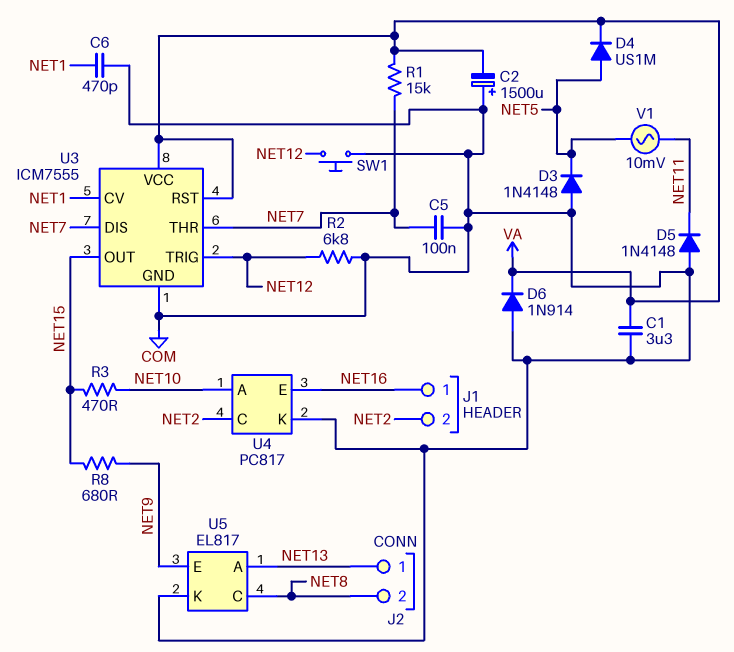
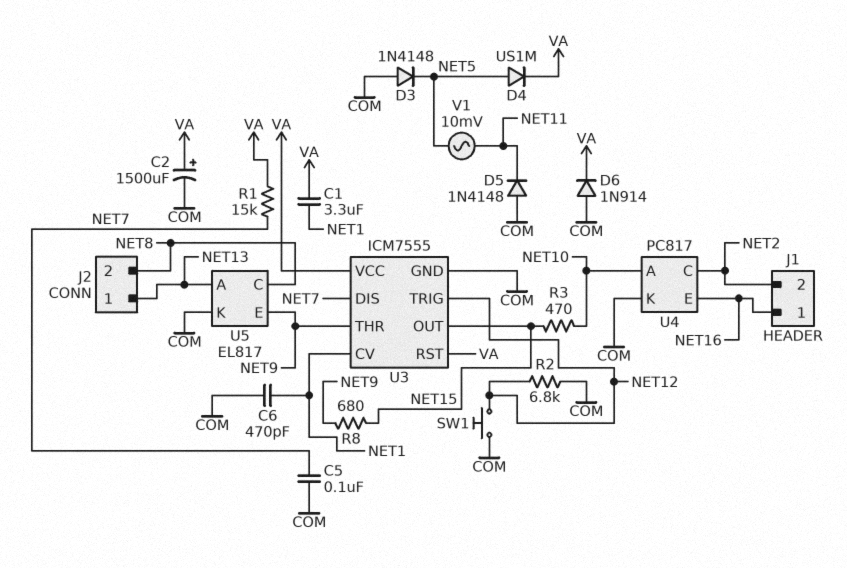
C1: 3.3uF (COM, VA) -> 3.3uF (NET1, VA)
C2: 1500uF (plus COM, minus VA) -> 1500uF (plus VA, minus COM)
U3 pin THR: NET7 -> NET9

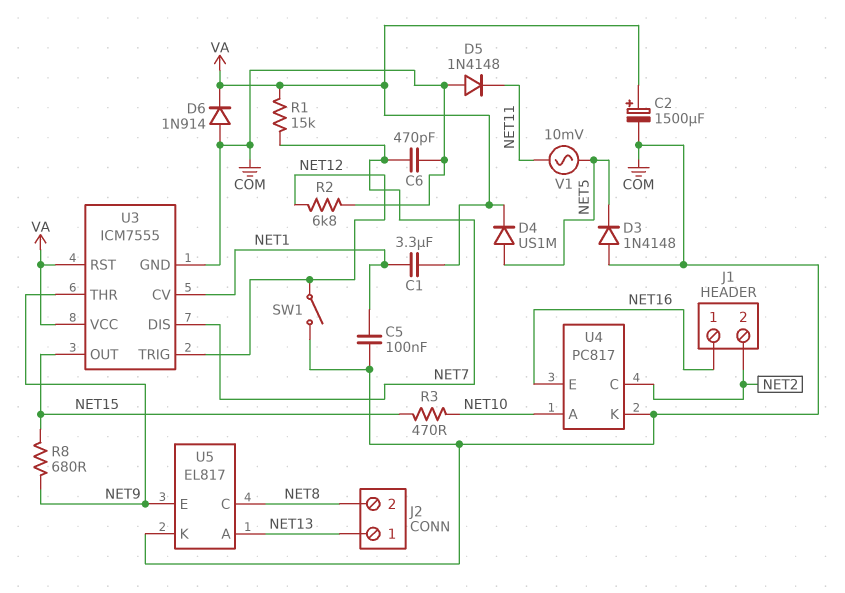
C5: 100nF (COM, NET7) -> 100nF (COM, NET1)
C6: 470pF (COM, NET1) -> 470pF (COM, NET7)
SW1: button (COM, NET12) -> switch (COM, NET12)

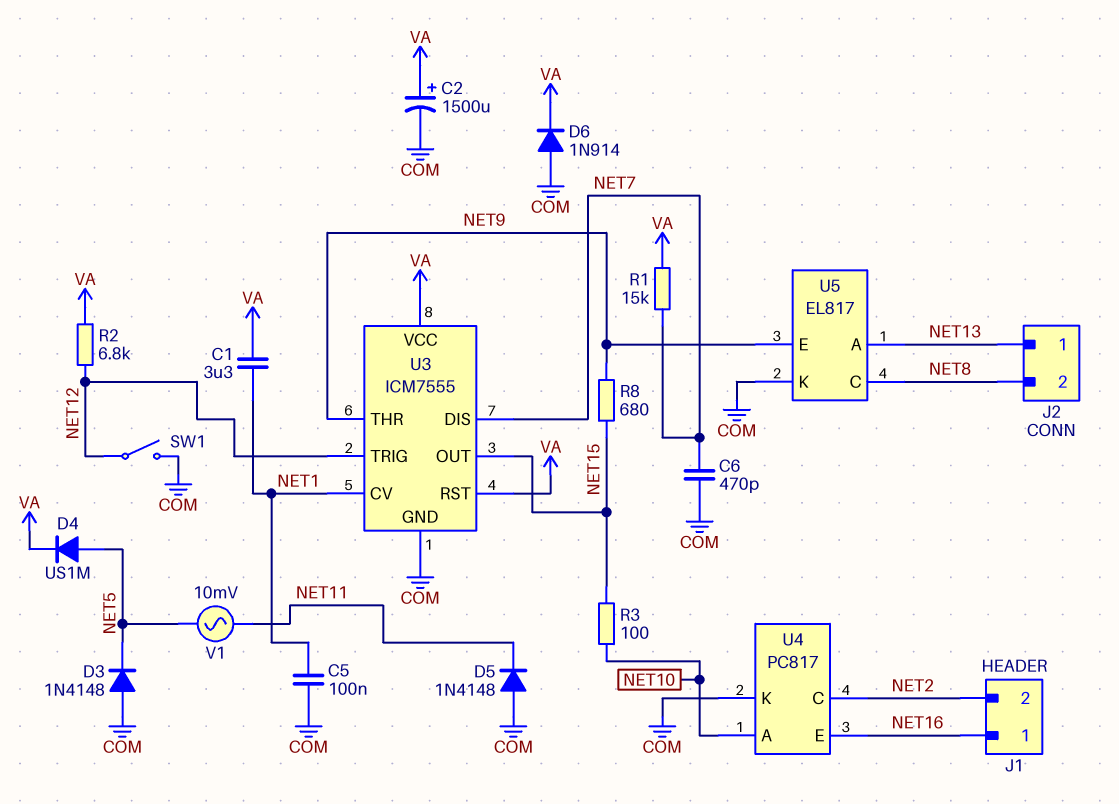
R2: 6.8k (COM, NET12) -> 6.8k (NET12, VA)
R3: 470 (NET10, NET15) -> 100 (NET10, NET15)

